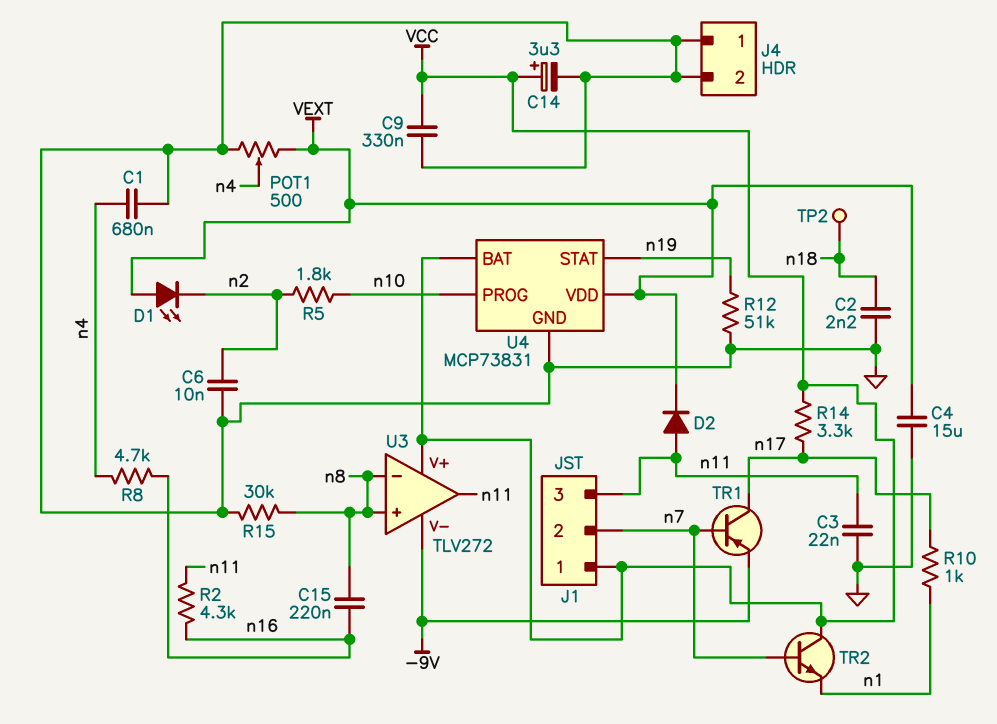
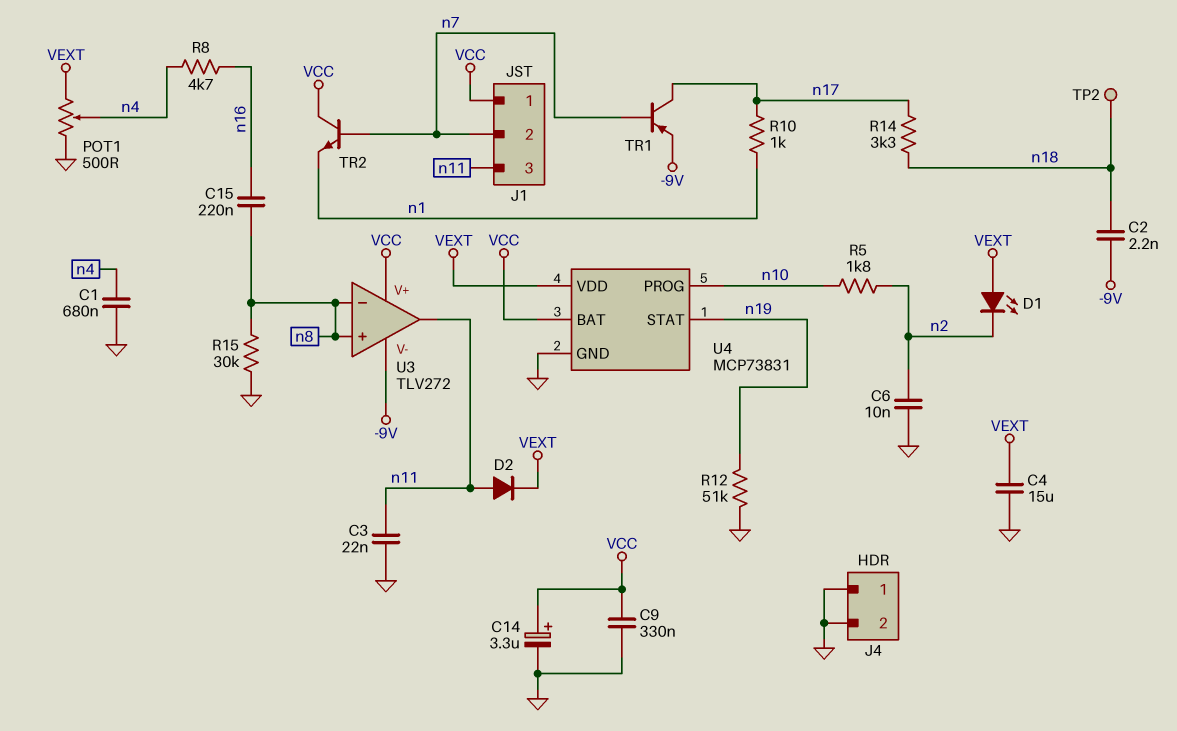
C2: 2.2nF (GND, n18) -> 2.2nF (-9V, n18)
R2: 4.3k (n11, n16) -> none
R14: 3.3k (VCC, n17) -> 3.3k (n17, n18)

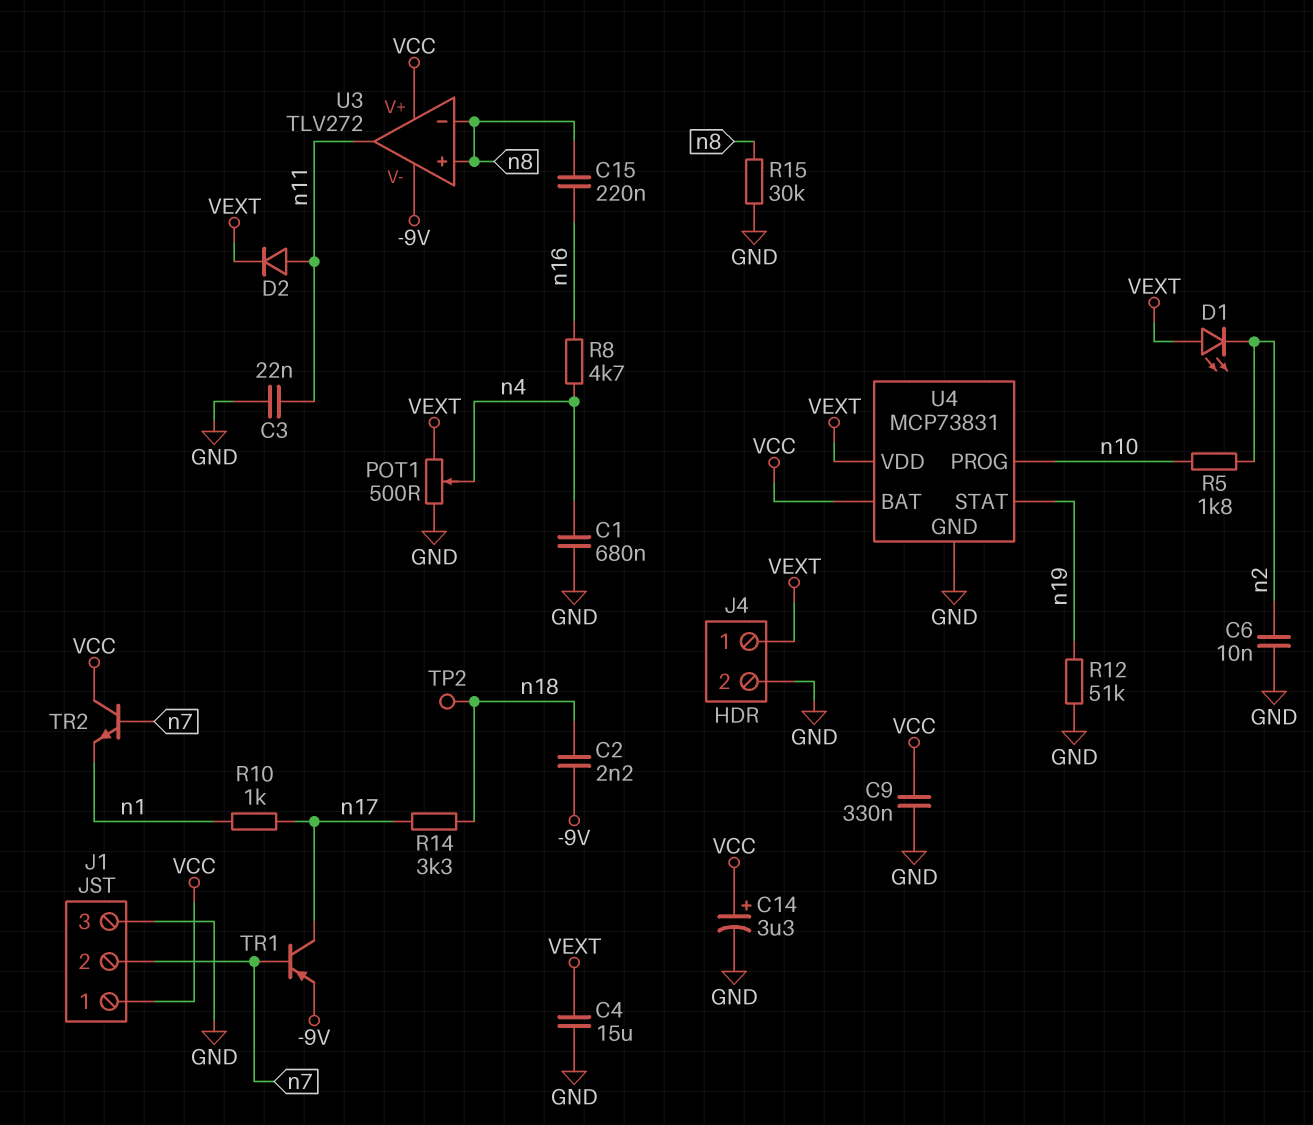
J1 pin 3: n11 -> GND
J4 pin 1: GND -> VEXT

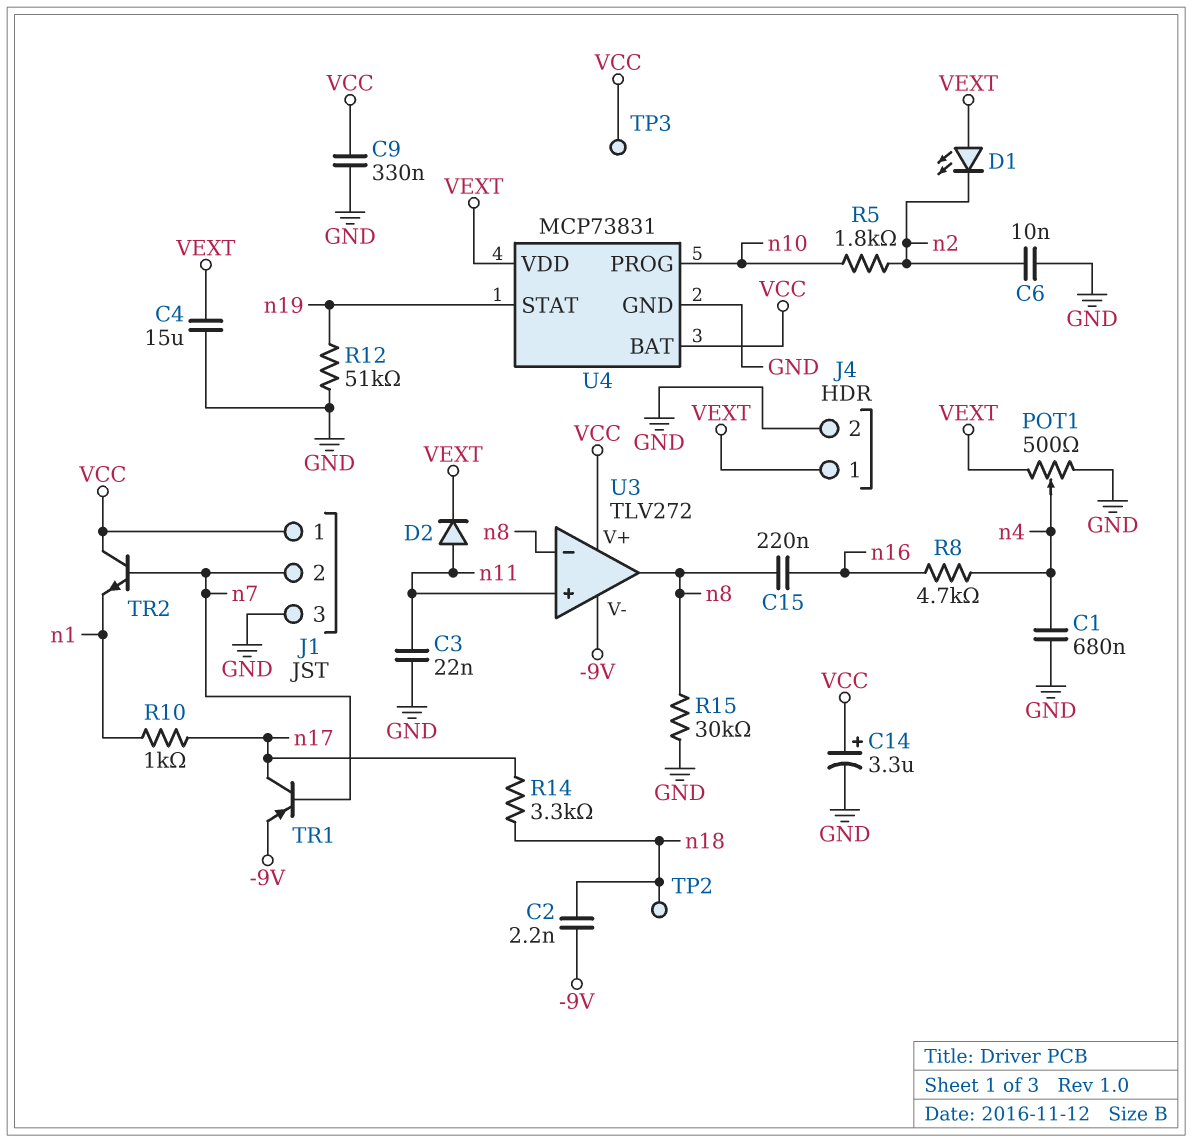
TP3: none -> test point (VCC)
U3 pin in+: n8 -> n11
U3 pin out: n11 -> n8

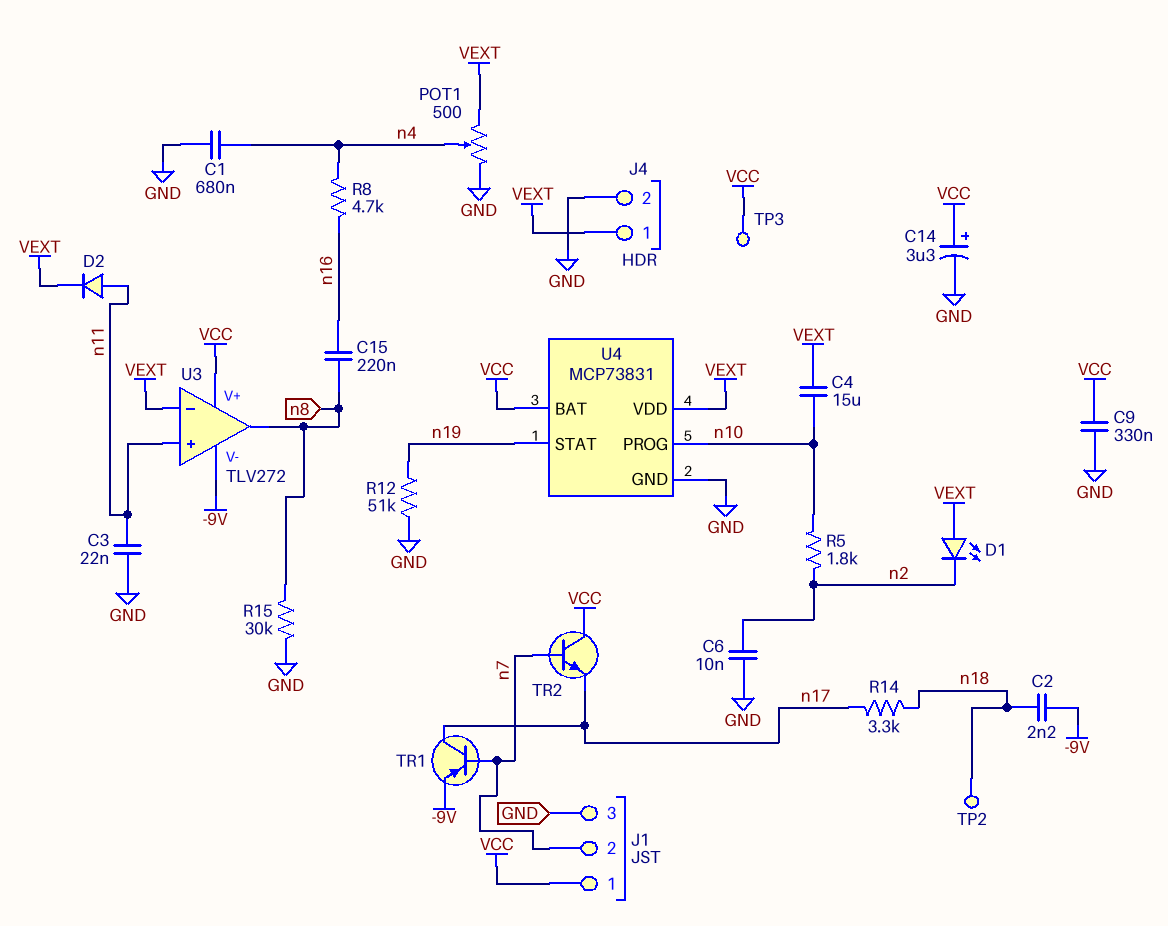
C4: 15uF (GND, VEXT) -> 15uF (VEXT, n10)
R10: 1k (n1, n17) -> none
TR2: NPN (B n7, C VCC, E n1) -> NPN (B n7, C VCC, E n17)
U3 pin in-: n8 -> VEXT

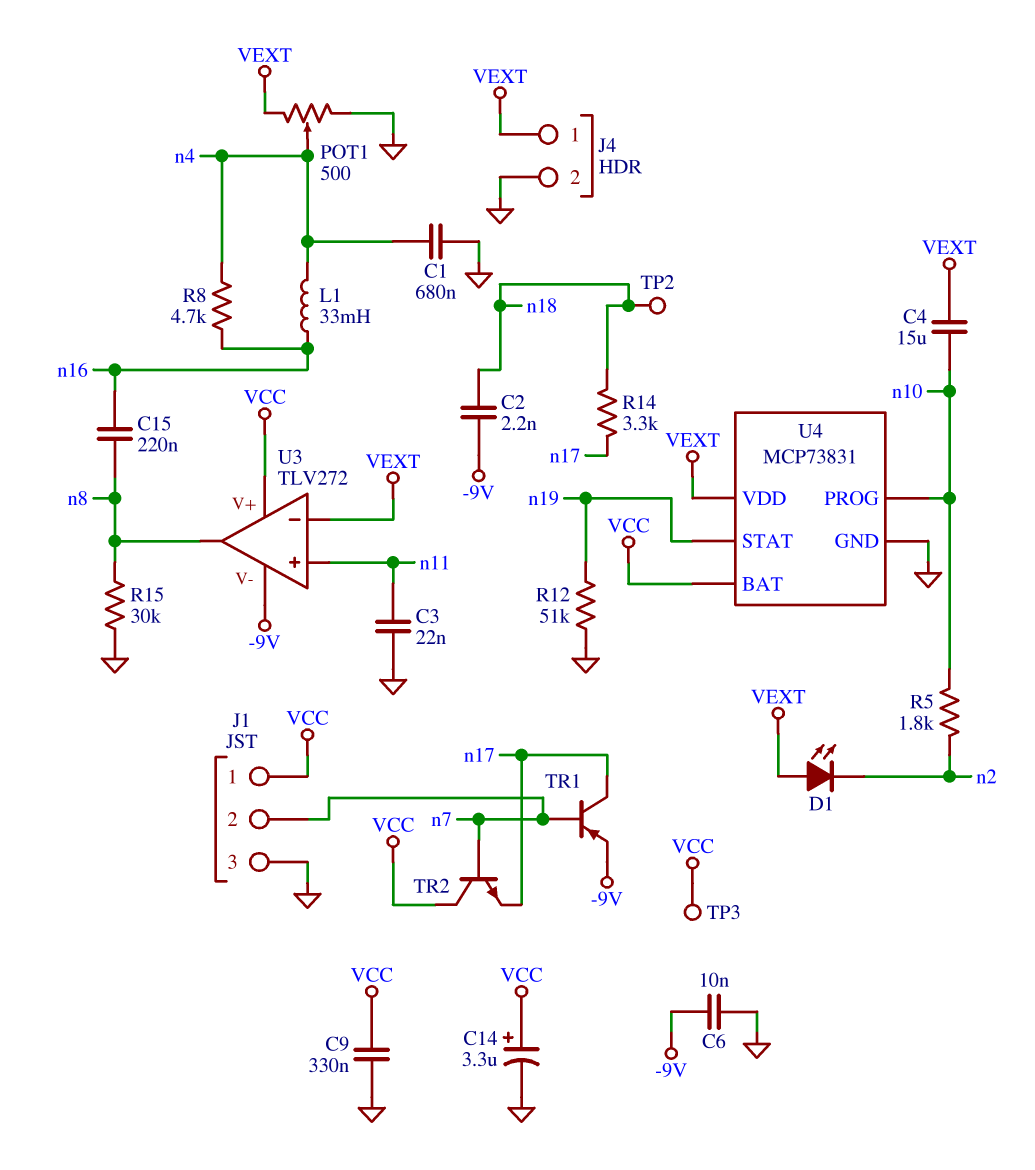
C6: 10nF (GND, n2) -> 10nF (-9V, GND)
D2: diode (A n11, K VEXT) -> none
L1: none -> 33mH (n4, n16)

